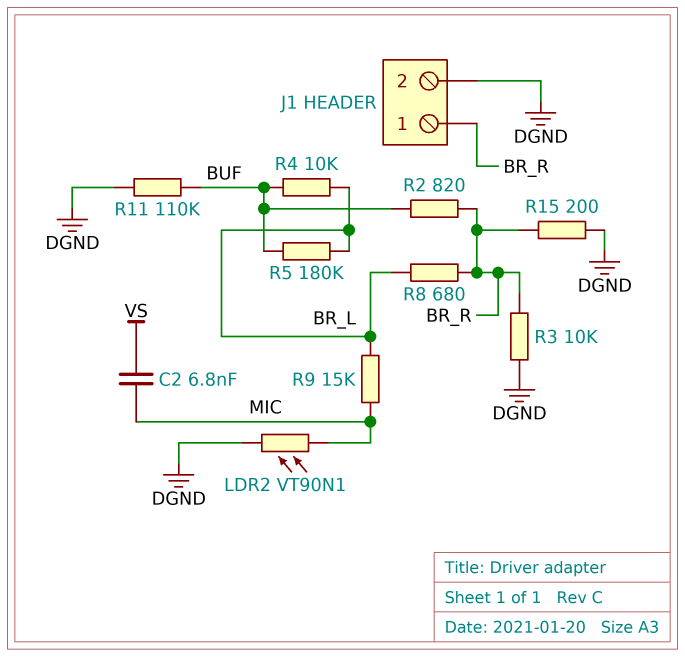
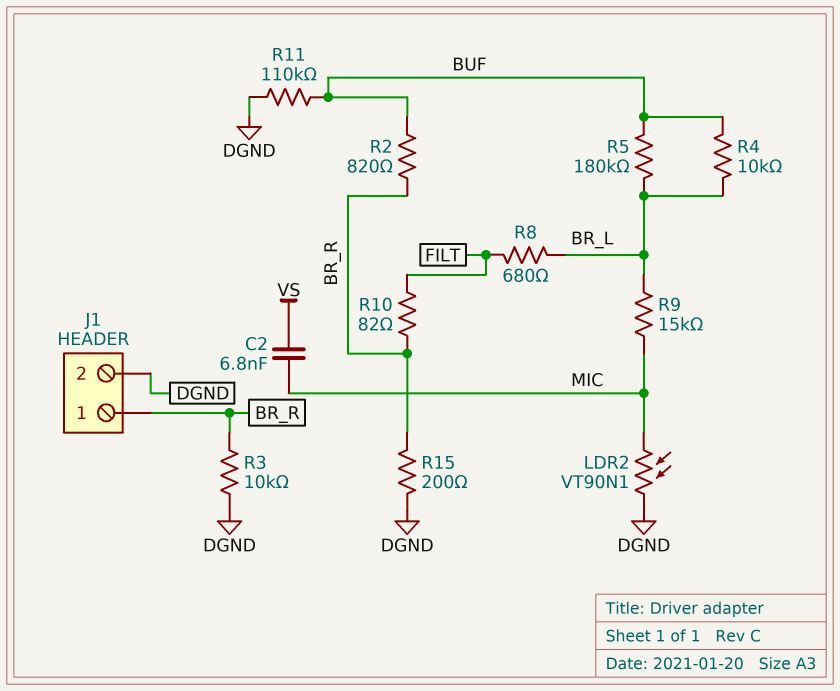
R8: 680 (BR_L, BR_R) -> 680 (BR_L, FILT)
R10: none -> 82 (BR_R, FILT)

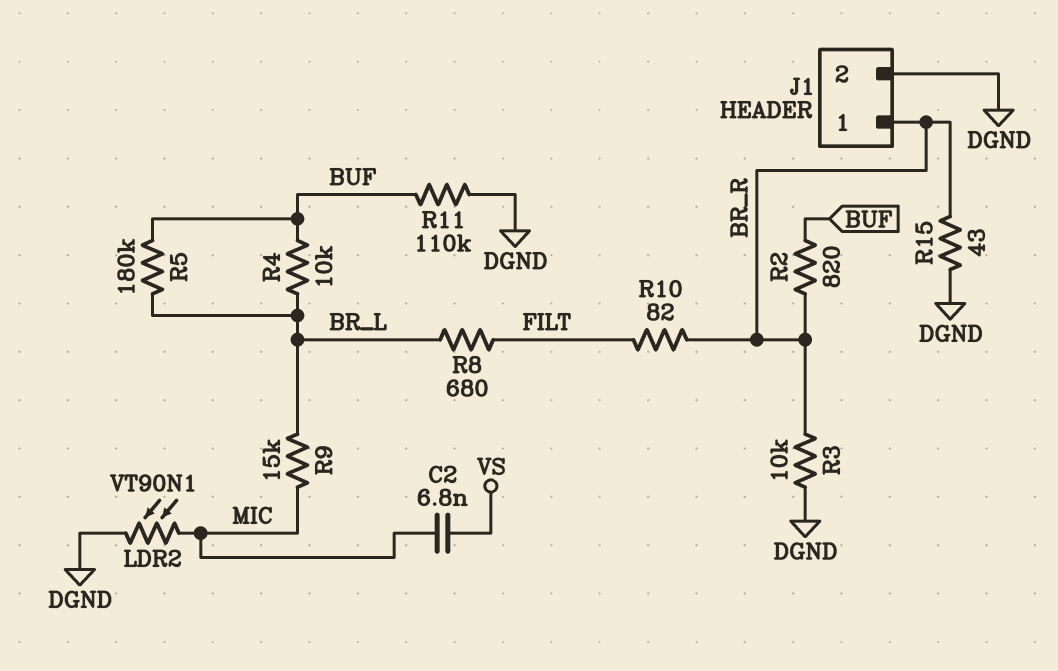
R15: 200 (BR_R, DGND) -> 43 (BR_R, DGND)

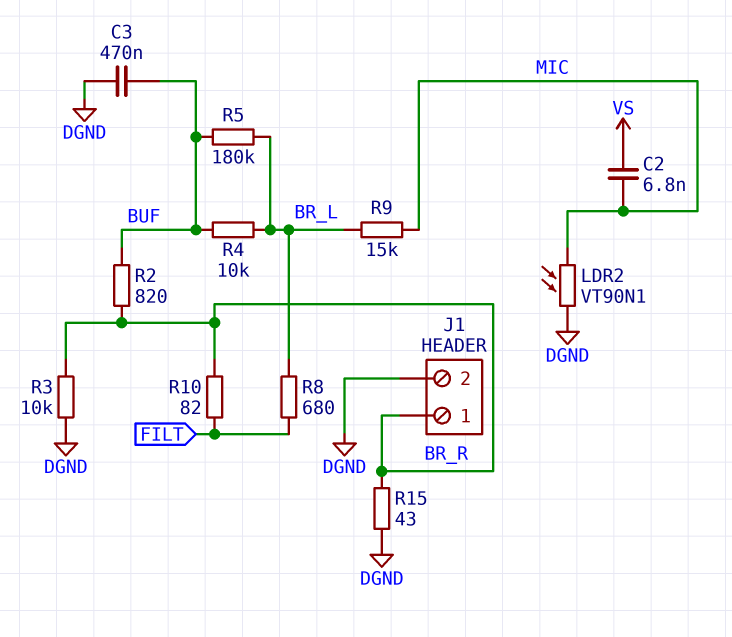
C3: none -> 470nF (BUF, DGND)
R11: 110k (BUF, DGND) -> none

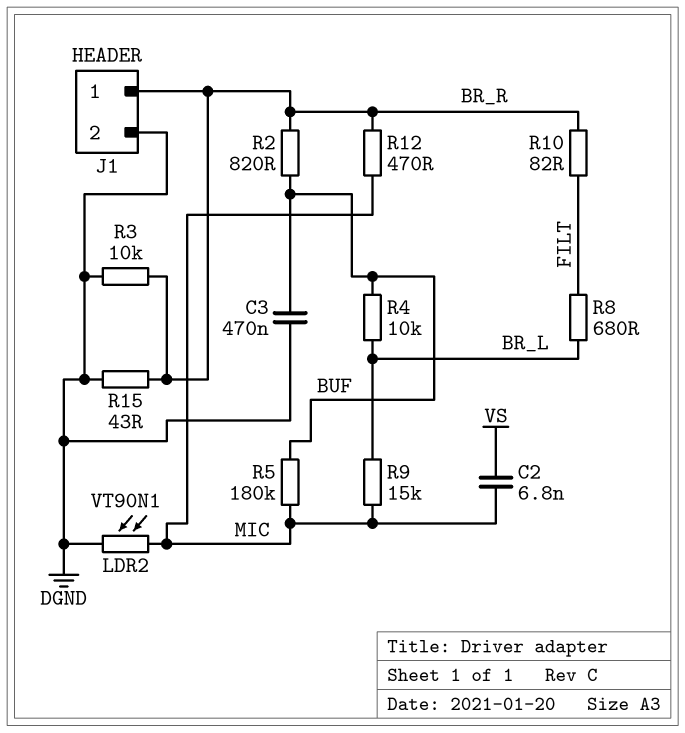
R5: 180k (BR_L, BUF) -> 180k (BUF, MIC)
R12: none -> 470 (BR_R, MIC)

